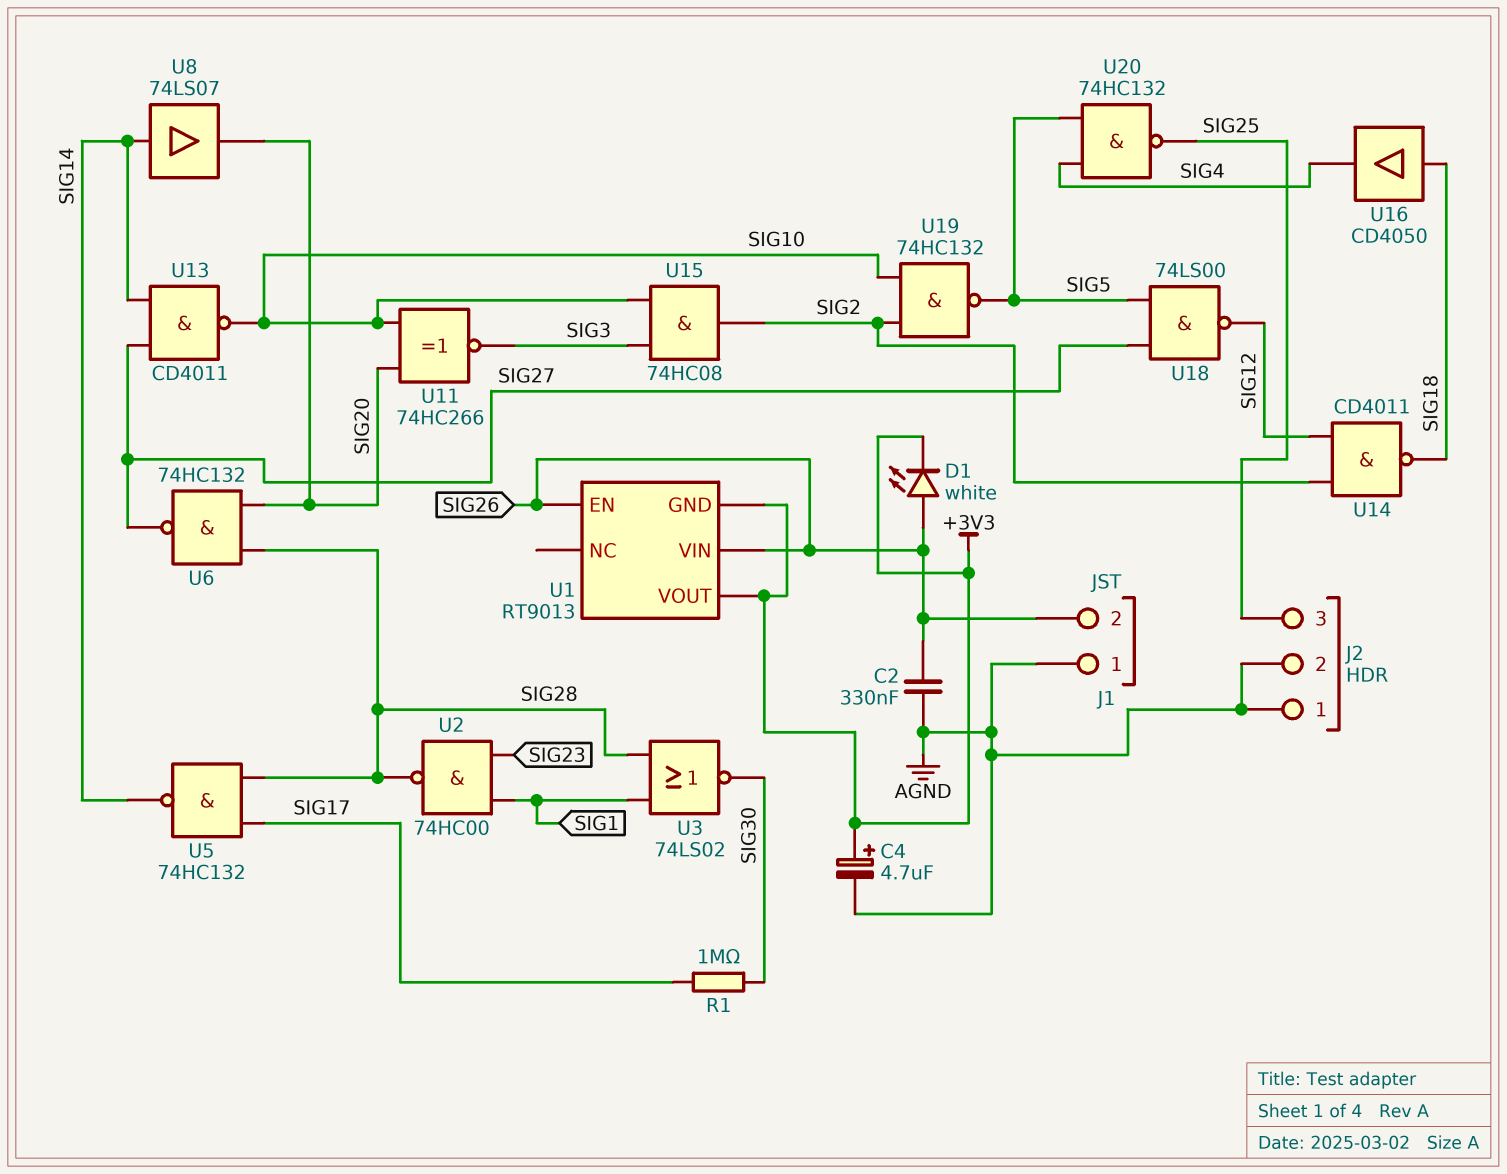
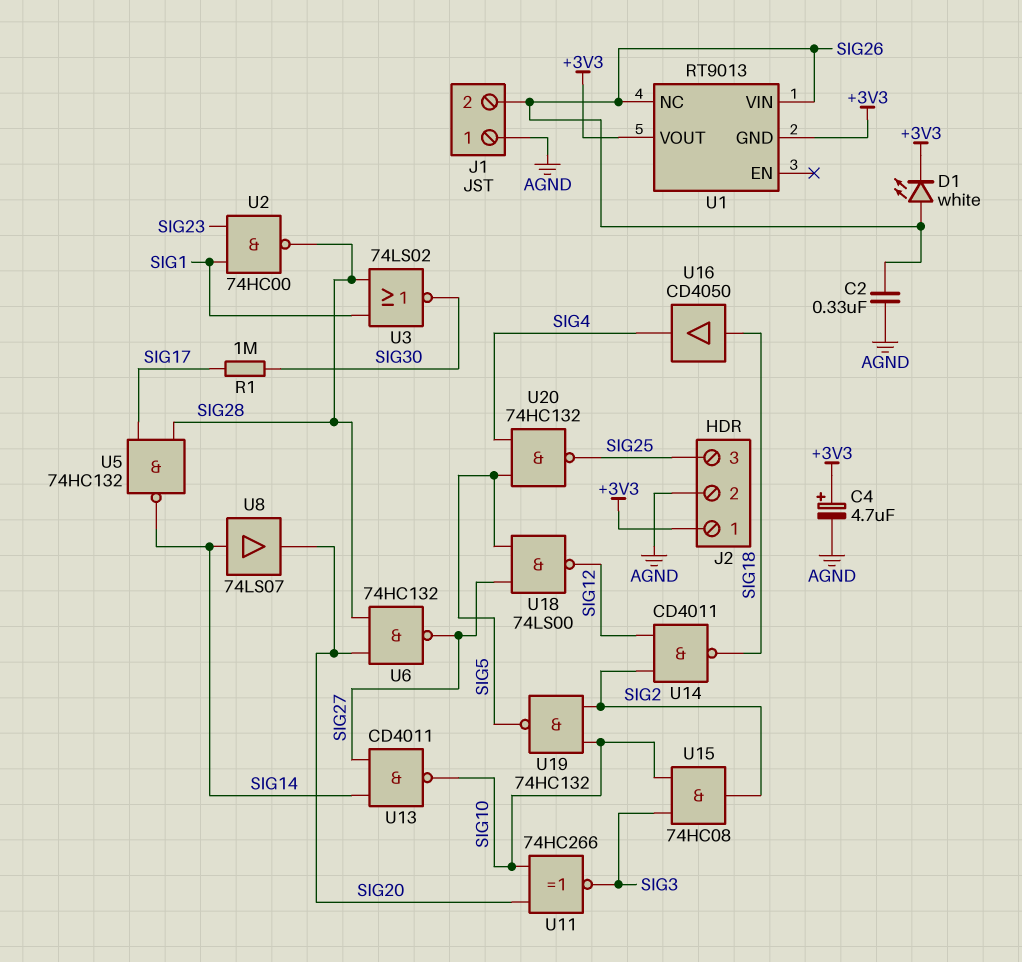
J2 pin 1: AGND -> +3V3
U1 pin EN: SIG26 -> none
U1 pin NC: none -> SIG26

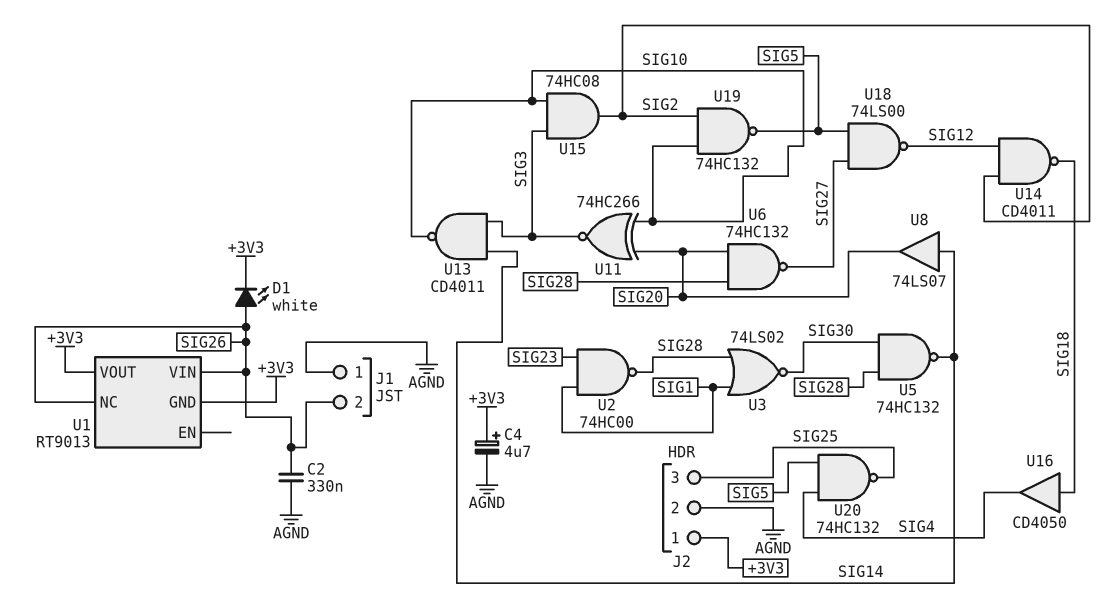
R1: 1M (SIG17, SIG30) -> none
U5: NAND 74HC132 (in SIG17, in SIG28, out SIG14) -> NAND 74HC132 (in SIG28, in SIG30, out SIG14)
U13: NAND CD4011 (in SIG14, in SIG27, out SIG10) -> NAND CD4011 (in SIG3, in SIG14, out SIG10)

